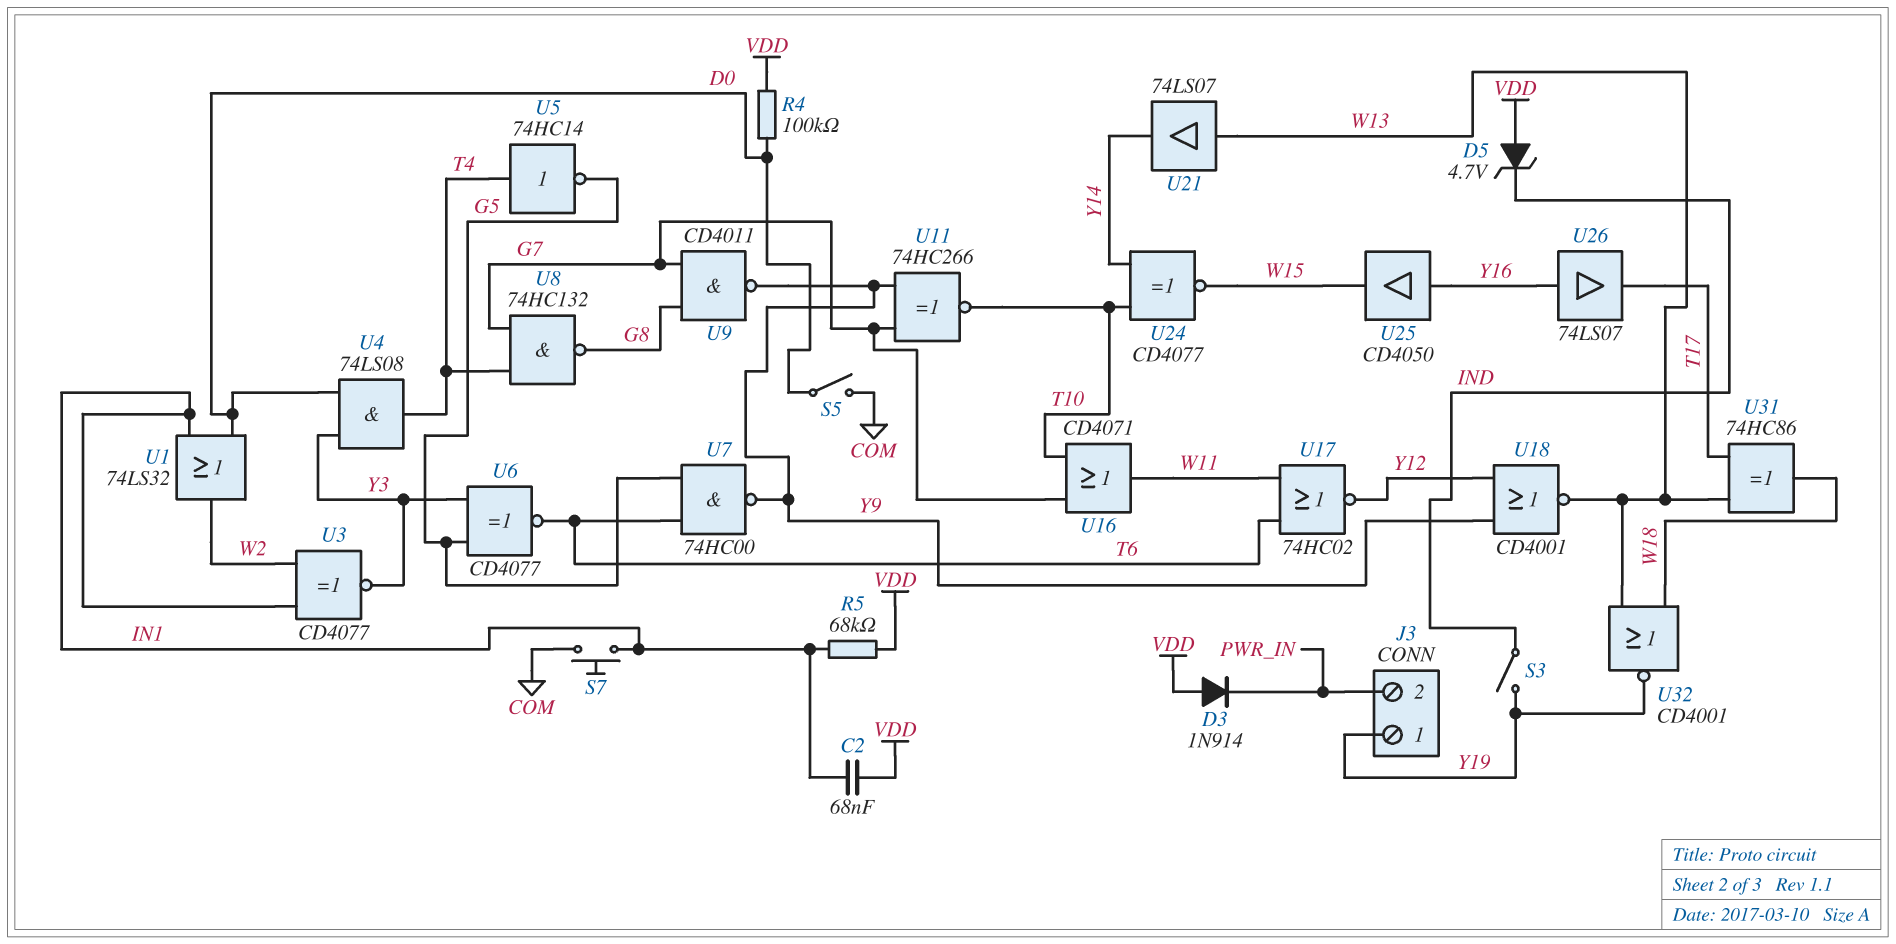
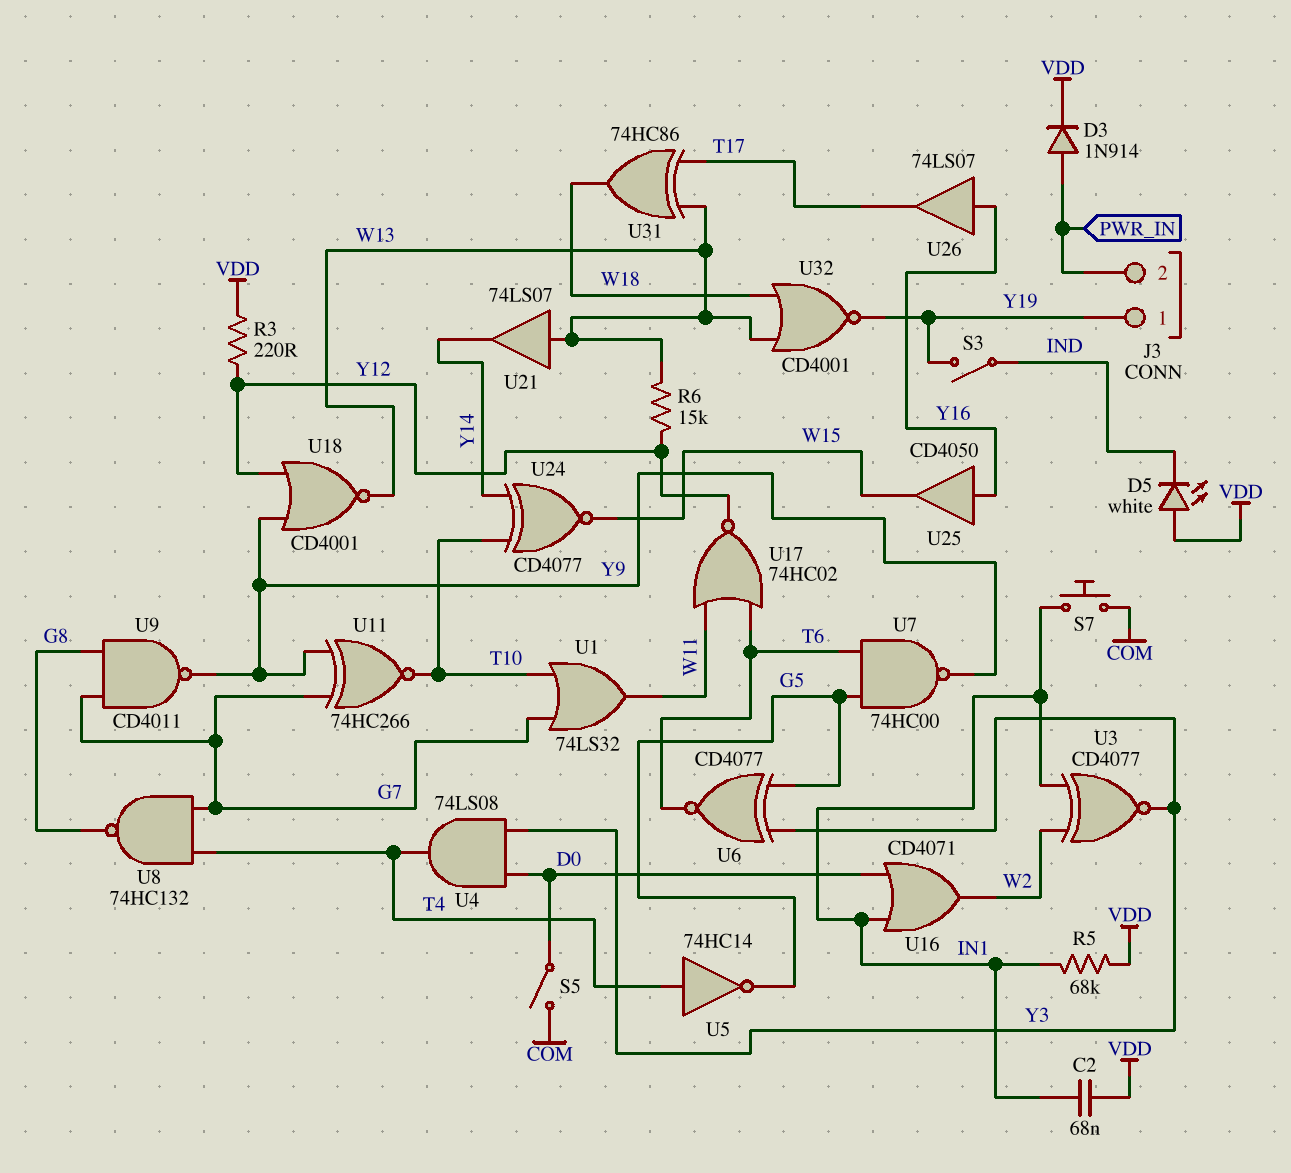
D3: diode 1N914 (A VDD, K PWR_IN) -> diode 1N914 (A PWR_IN, K VDD)
D5: zener 4.7V (A VDD, K IND) -> LED white (A VDD, K IND)
R3: none -> 220 (VDD, Y12)
R4: 100k (D0, VDD) -> none
R6: none -> 15k (W13, Y12)
U1: OR 74LS32 (in D0, in IN1, out W2) -> OR 74LS32 (in G7, in T10, out W11)
U16: OR CD4071 (in G7, in T10, out W11) -> OR CD4071 (in D0, in IN1, out W2)

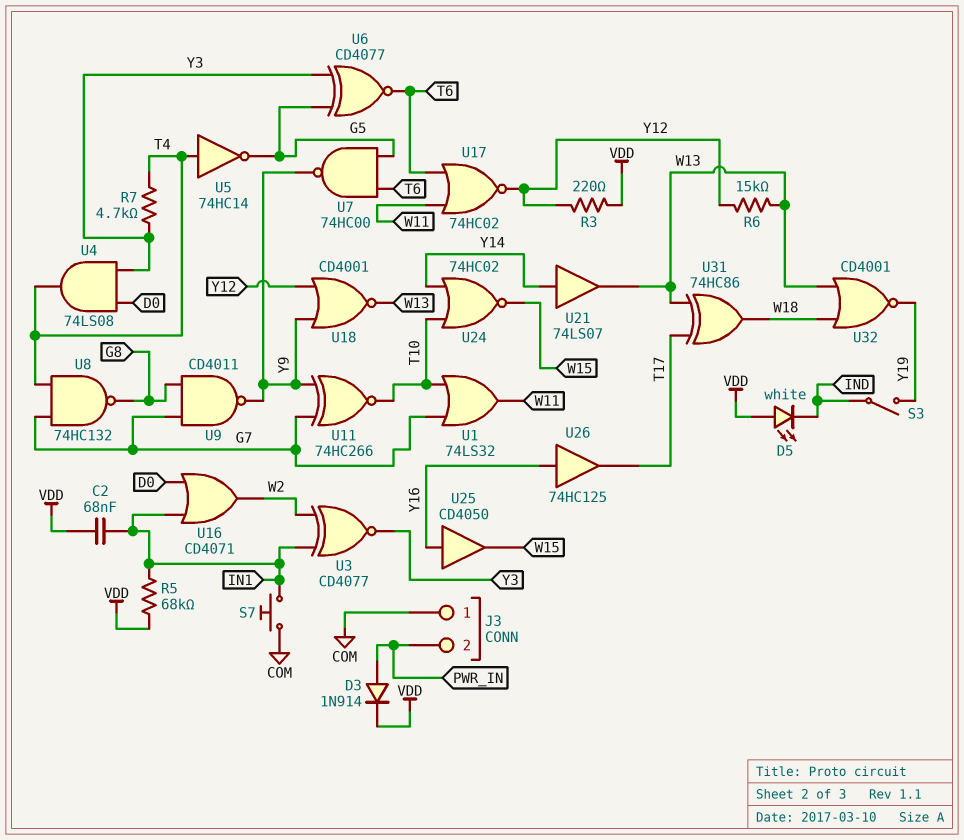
J3 pin 1: Y19 -> COM
R7: none -> 4.7k (T4, Y3)
S5: switch (COM, D0) -> none
U21: buffer 74LS07 (in W13, out Y14) -> buffer 74LS07 (in Y14, out W13)
U24: XNOR CD4077 (in T10, in Y14, out W15) -> NOR 74HC02 (in T10, in Y14, out W15)
U26: buffer 74LS07 (in Y16, out T17) -> buffer 74HC125 (in Y16, out T17)

